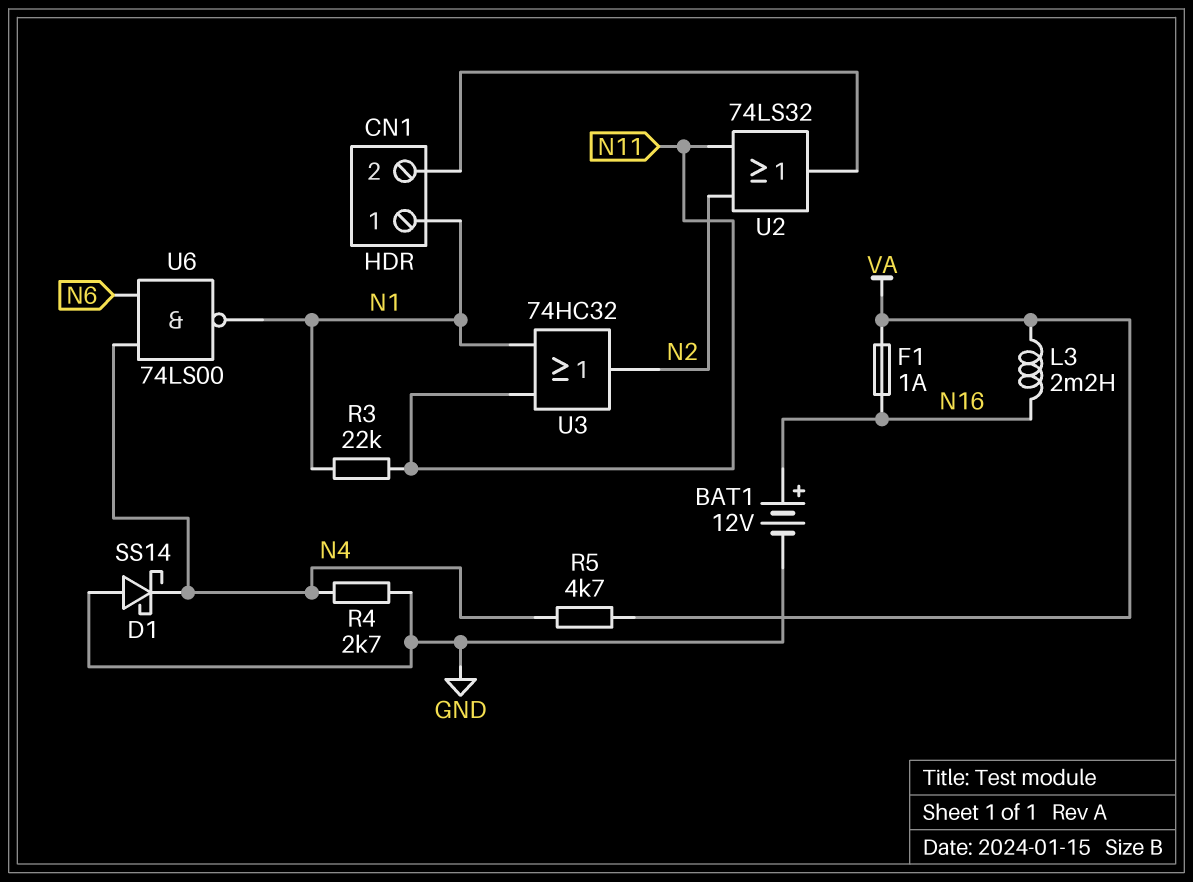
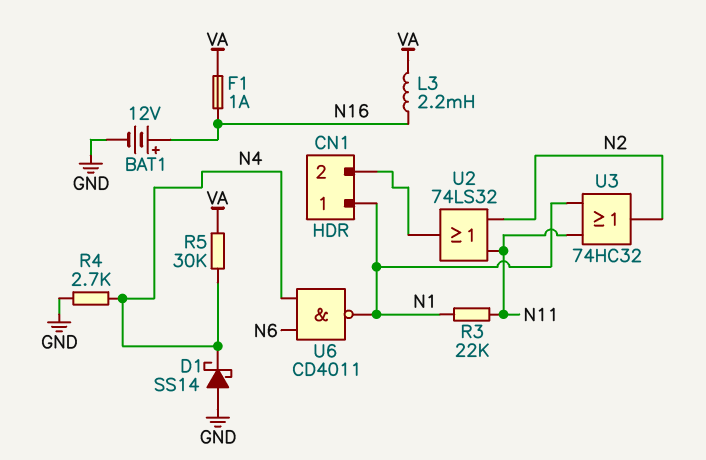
R5: 4.7k (N4, VA) -> 30k (N4, VA)
U6: NAND 74LS00 (in N4, in N6, out N1) -> NAND CD4011 (in N4, in N6, out N1)

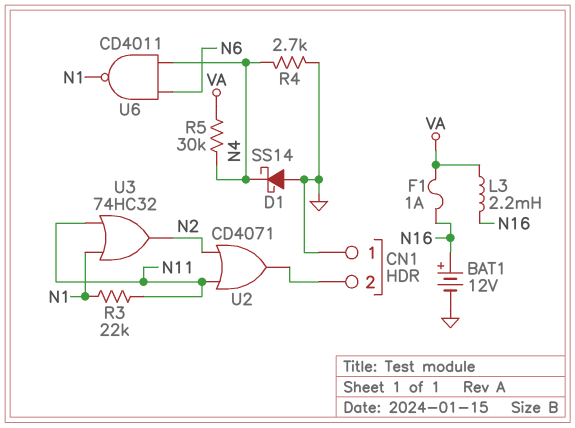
CN1 pin 1: N1 -> GND
U2: OR 74LS32 (in N2, in N11, out CN1/2) -> OR CD4071 (in N2, in N11, out CN1/2)

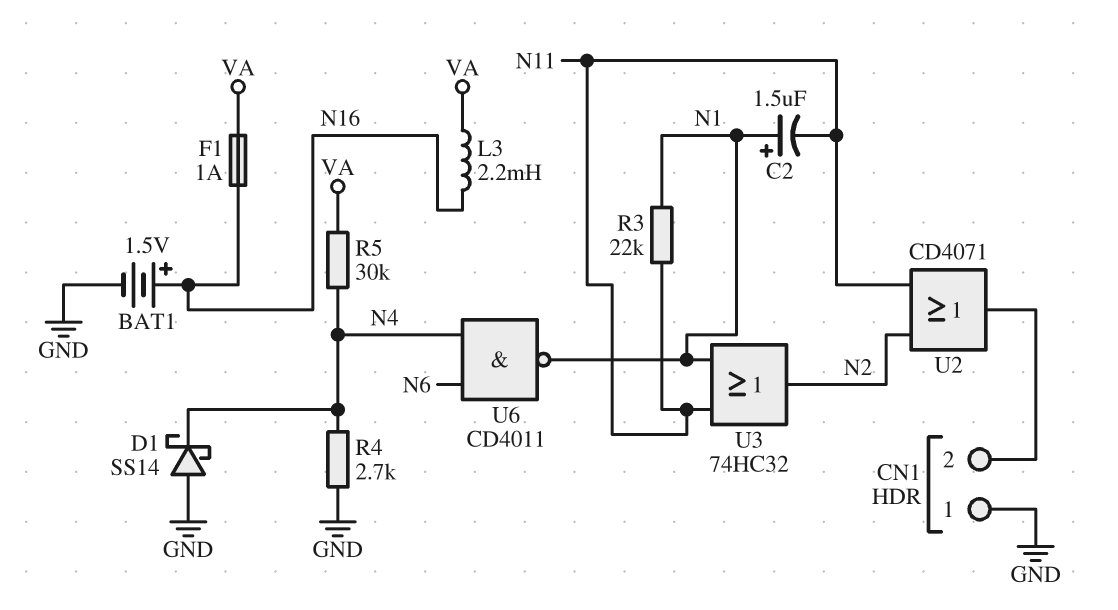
BAT1: 12V (plus N16, minus GND) -> 1.5V (plus N16, minus GND)
C2: none -> 1.5uF (plus N1, minus N11)

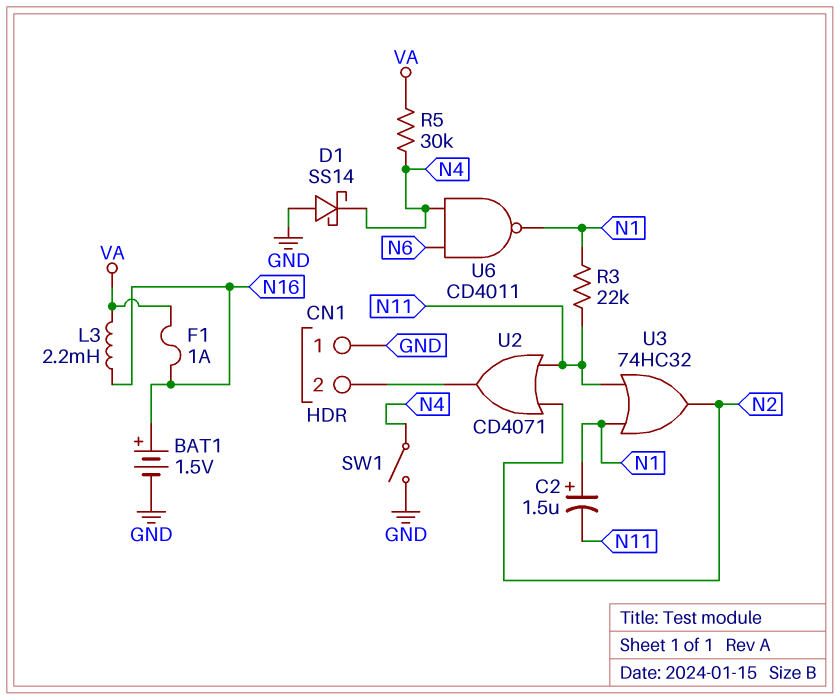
R4: 2.7k (GND, N4) -> none
SW1: none -> switch (GND, N4)

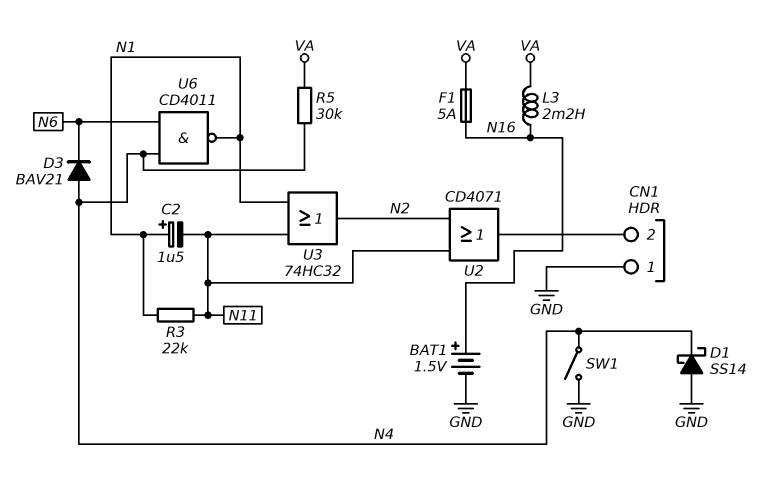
D3: none -> diode BAV21 (A N4, K N6)
F1: 1A (N16, VA) -> 5A (N16, VA)

